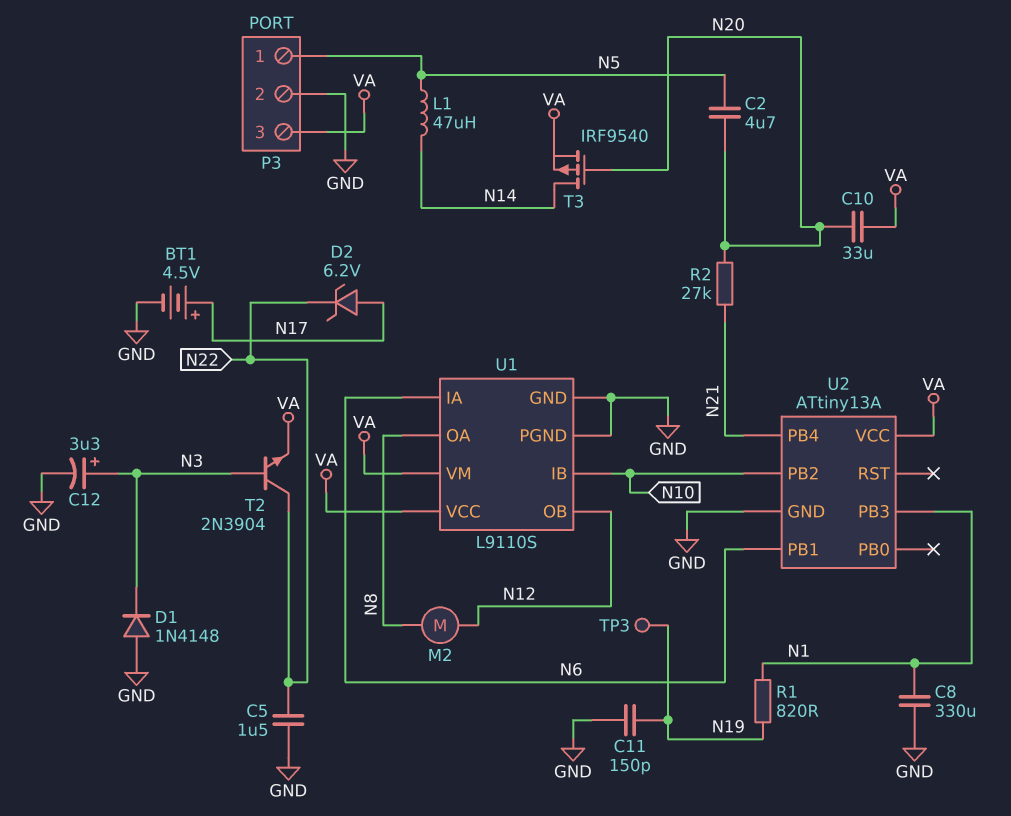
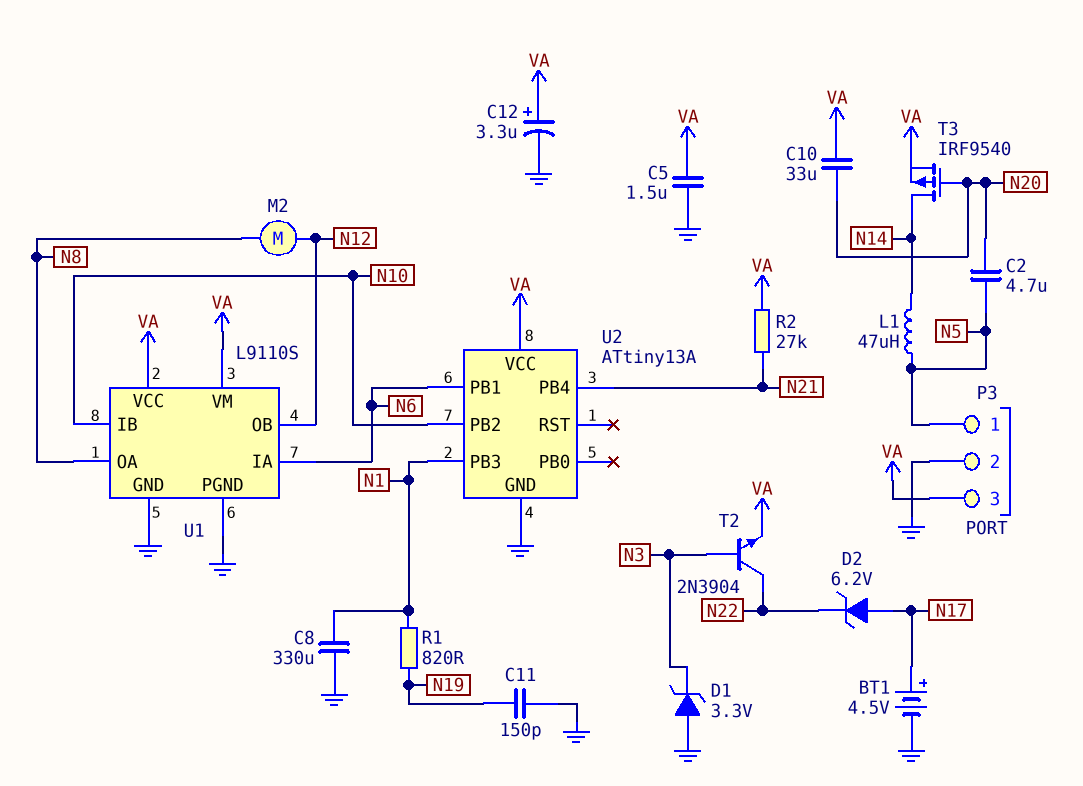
C5: 1.5uF (GND, N22) -> 1.5uF (GND, VA)
C12: 3.3uF (plus N3, minus GND) -> 3.3uF (plus VA, minus GND)
D1: diode 1N4148 (A GND, K N3) -> zener 3.3V (A GND, K N3)
R2: 27k (N20, N21) -> 27k (N21, VA)
TP3: test point (N19) -> none

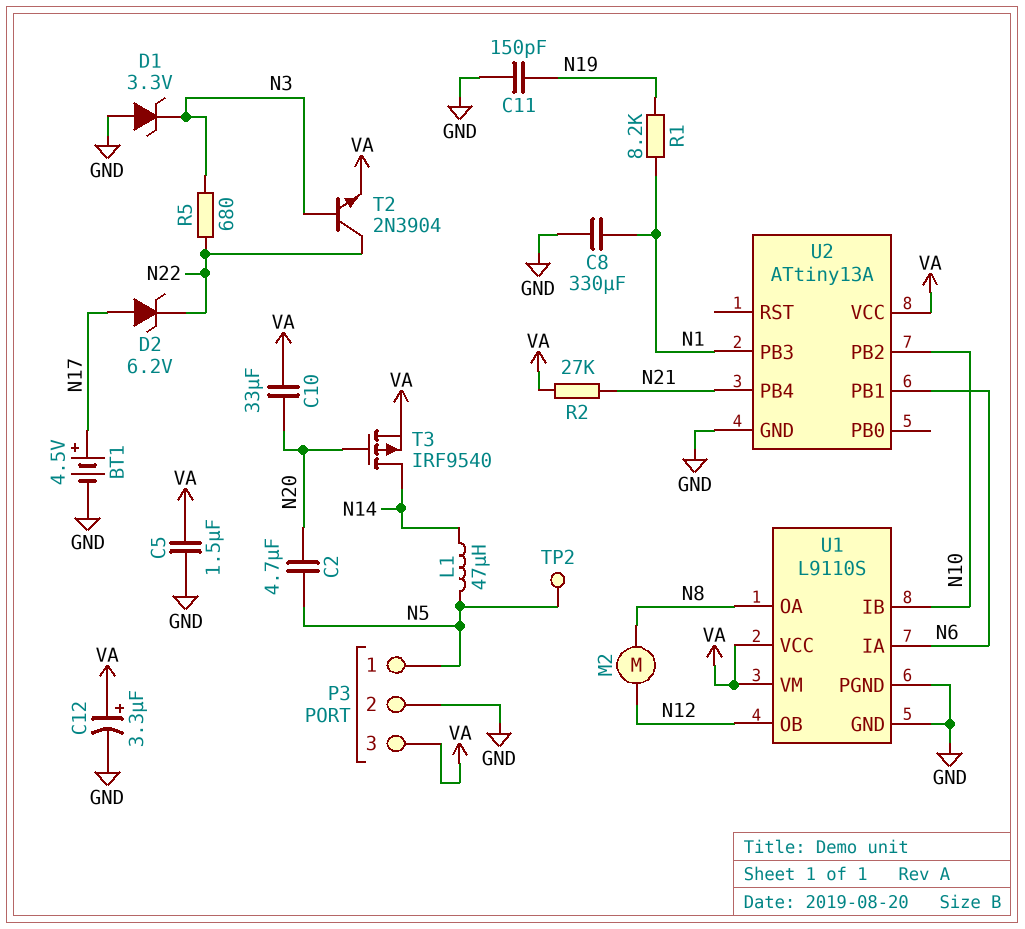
R1: 820 (N1, N19) -> 8.2k (N1, N19)
R5: none -> 680 (N3, N22)
TP2: none -> test point (N5)

